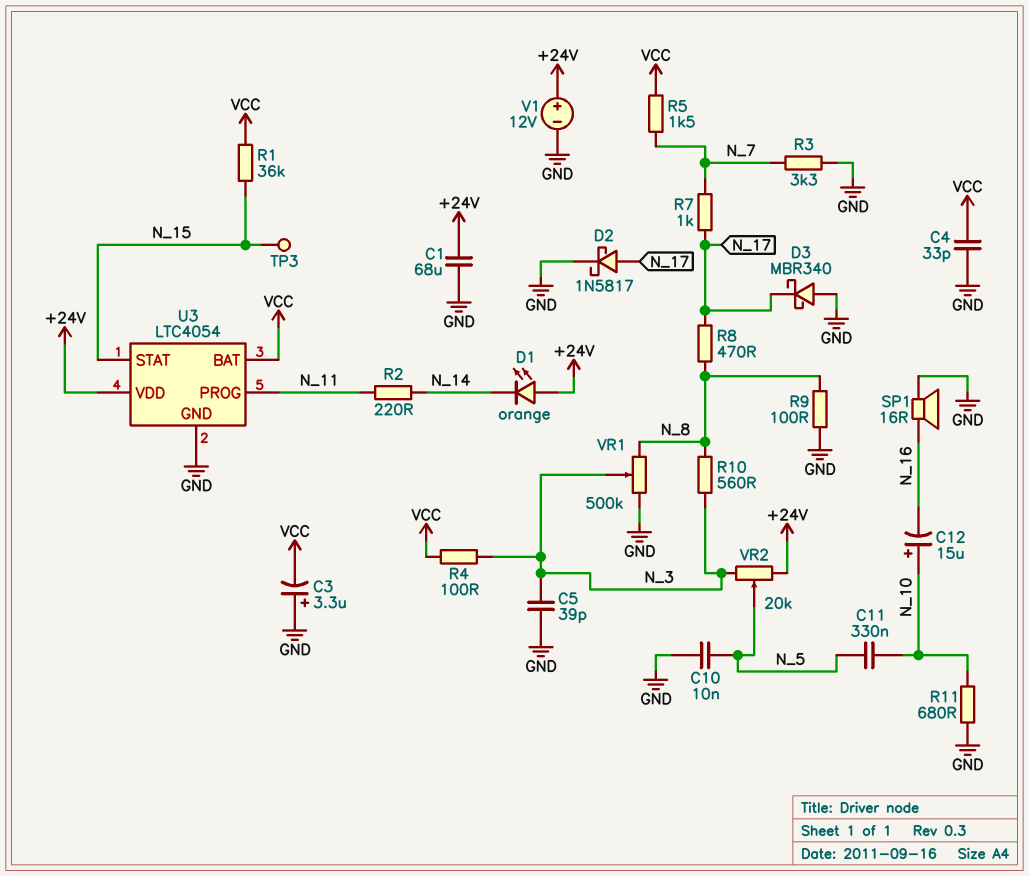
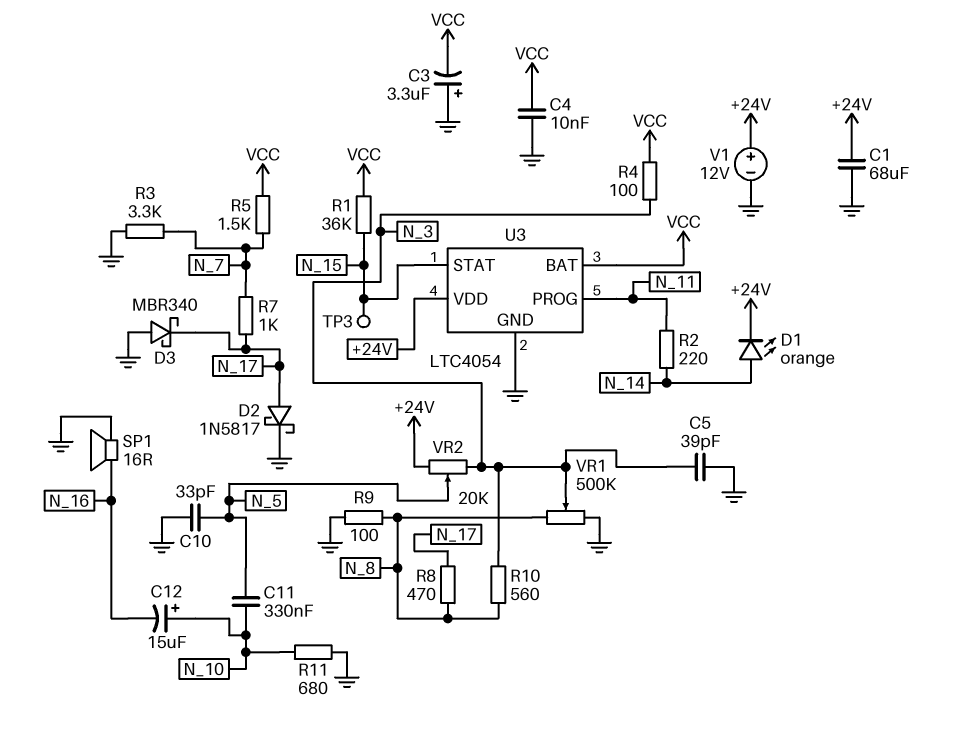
C4: 33pF (GND, VCC) -> 10nF (GND, VCC)
C10: 10nF (GND, N_5) -> 33pF (GND, N_5)
D1: LED orange (A +24V, K N_14) -> LED orange (A N_14, K +24V)

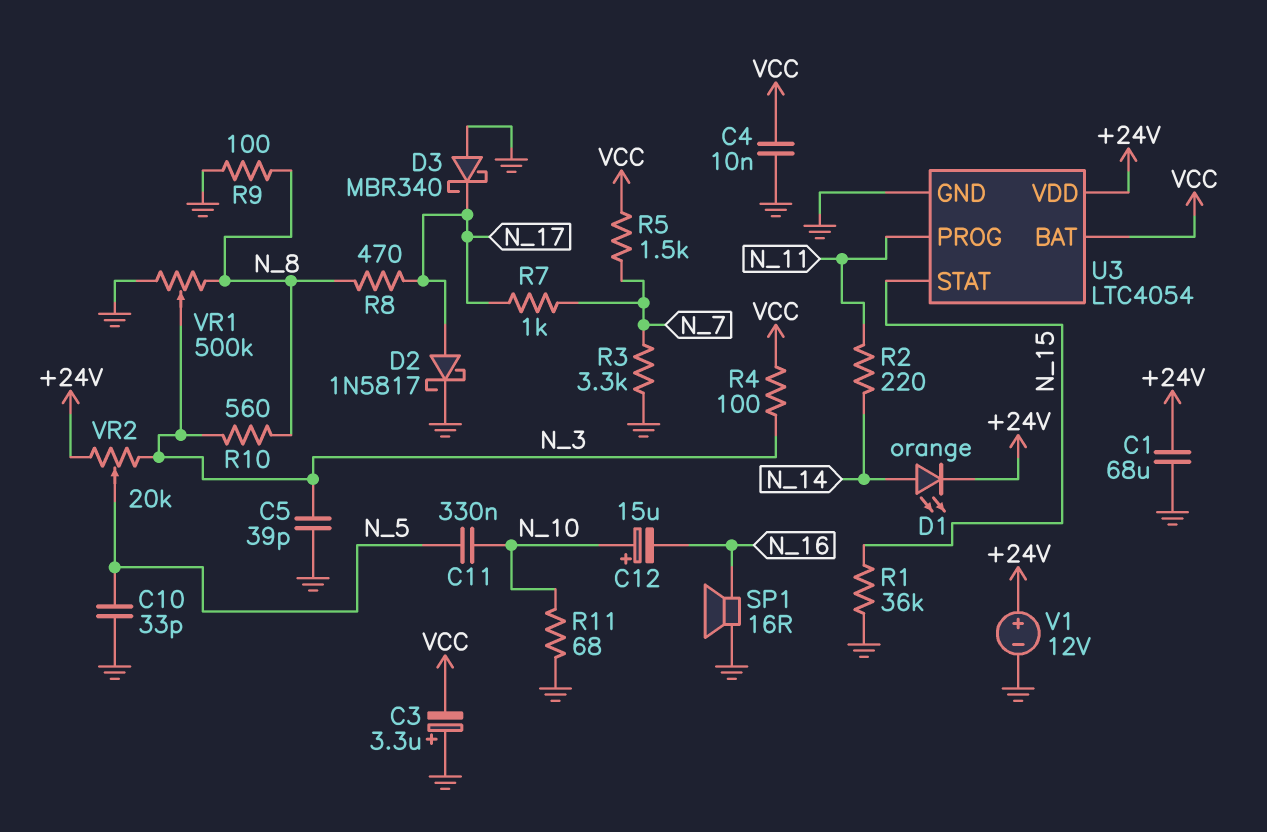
R1: 36k (N_15, VCC) -> 36k (GND, N_15)
R11: 680 (GND, N_10) -> 68 (GND, N_10)
TP3: test point (N_15) -> none

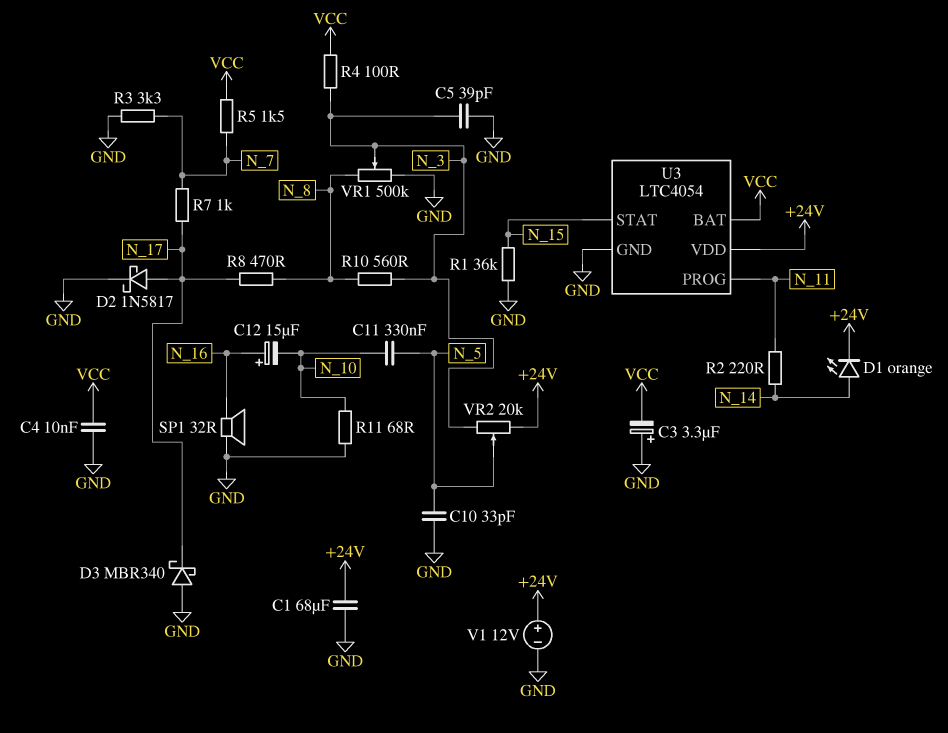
C12: 15uF (plus N_10, minus N_16) -> 15uF (plus N_16, minus N_10)
R9: 100 (GND, N_8) -> none
SP1: speaker 16R (GND, N_16) -> speaker 32R (GND, N_16)

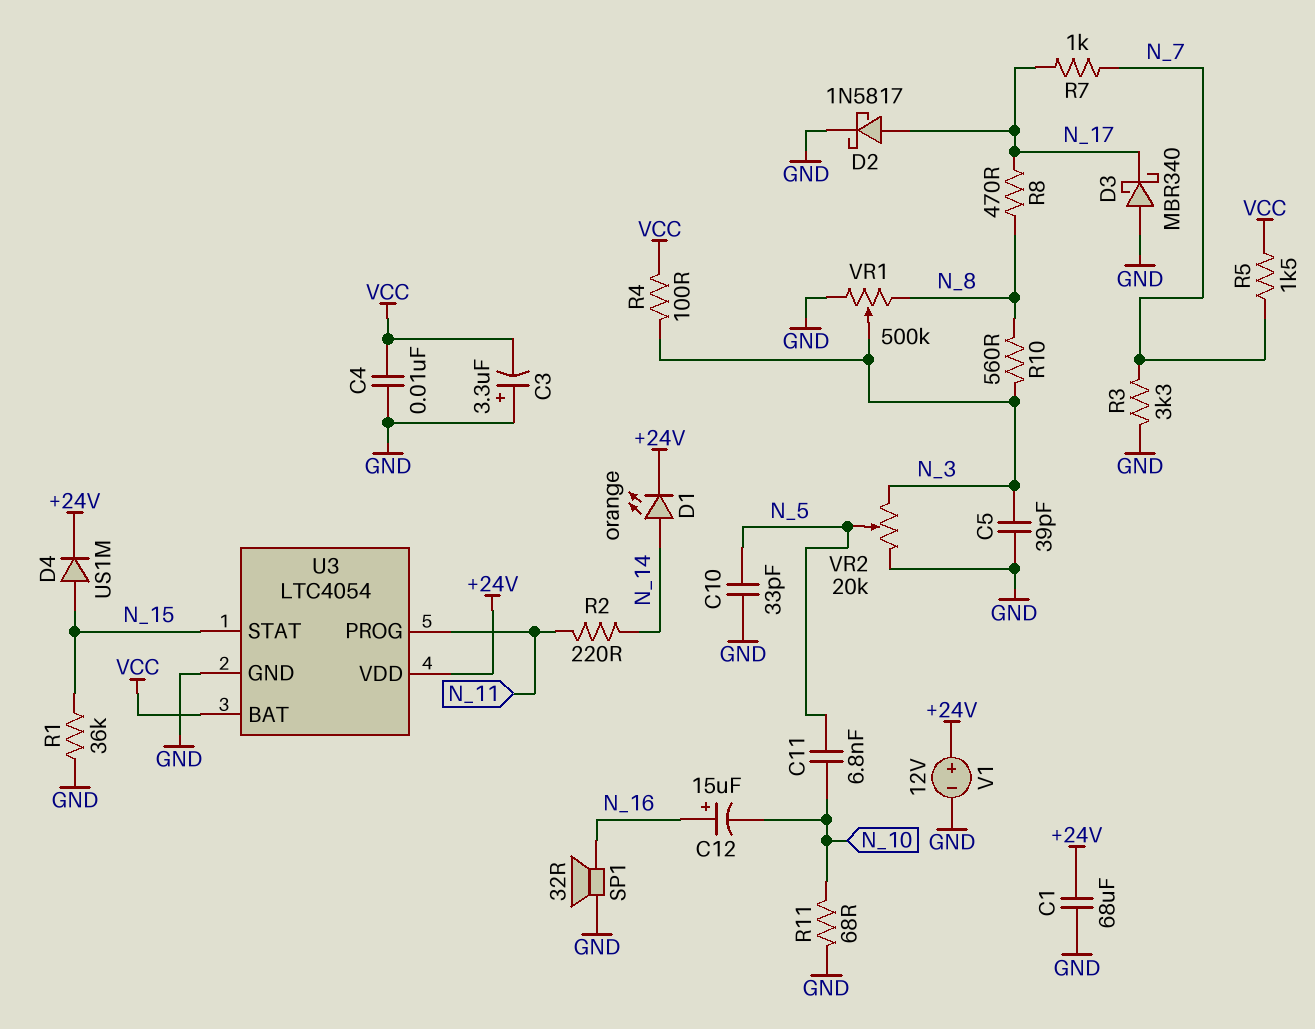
C11: 330nF (N_5, N_10) -> 6.8nF (N_5, N_10)
D4: none -> diode US1M (A N_15, K +24V)
VR2: 20k (+24V, N_3, wiper N_5) -> 20k (GND, N_3, wiper N_5)

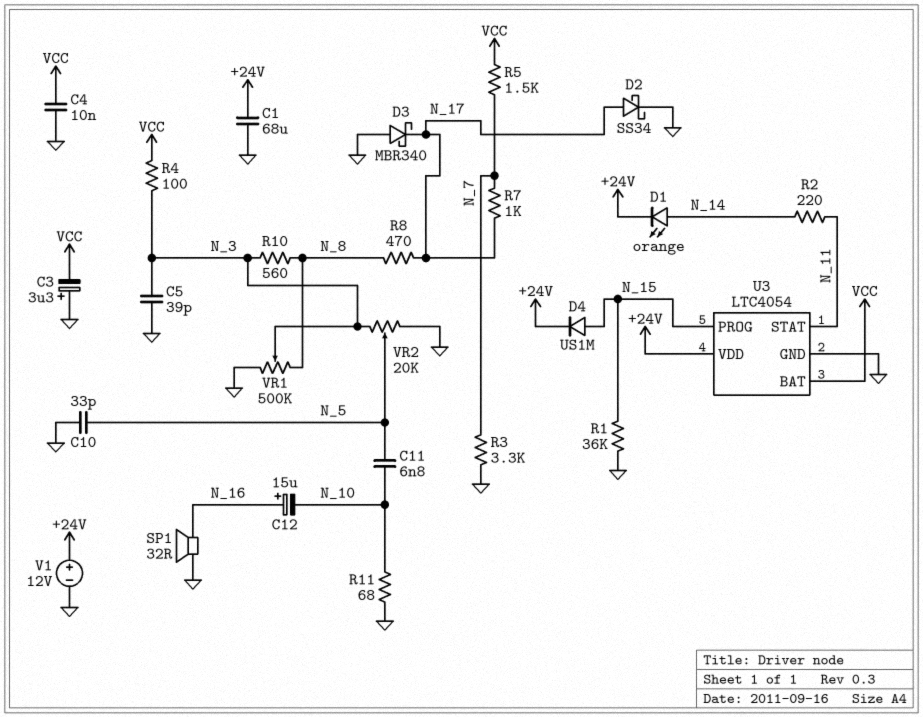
D2: schottky 1N5817 (A N_17, K GND) -> schottky SS34 (A N_17, K GND)
U3 pin PROG: N_11 -> N_15
U3 pin STAT: N_15 -> N_11

